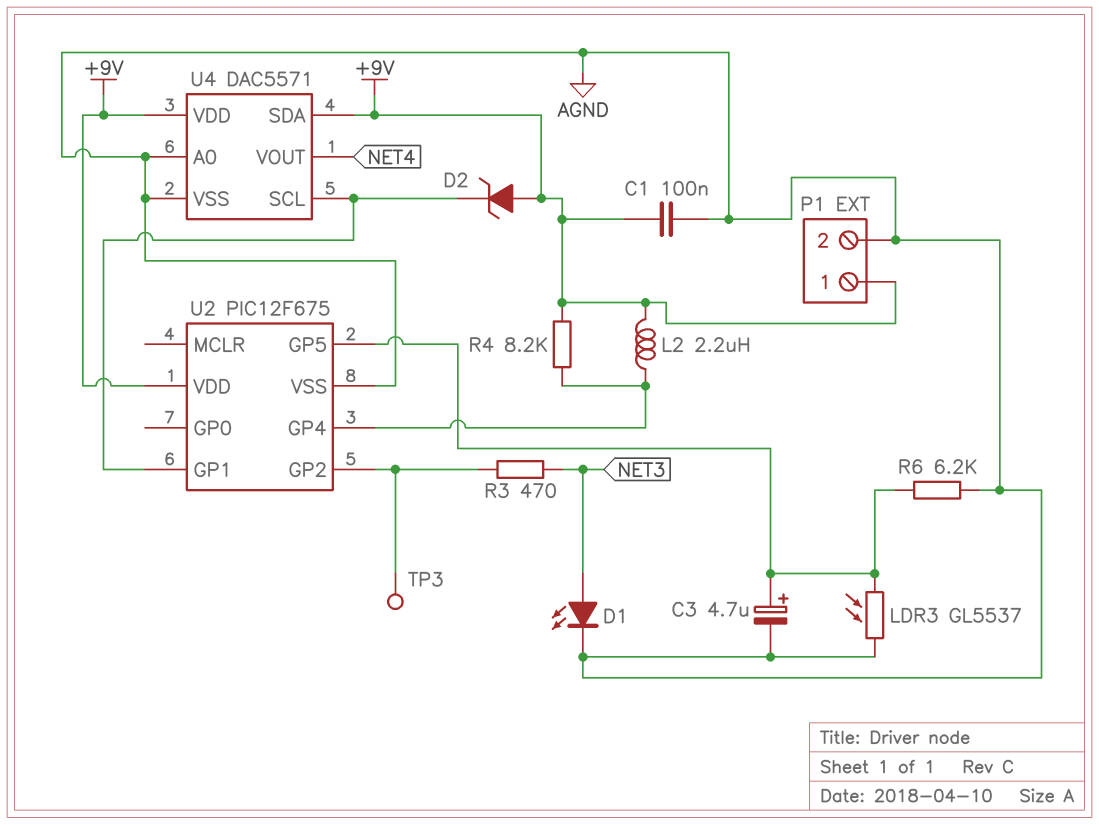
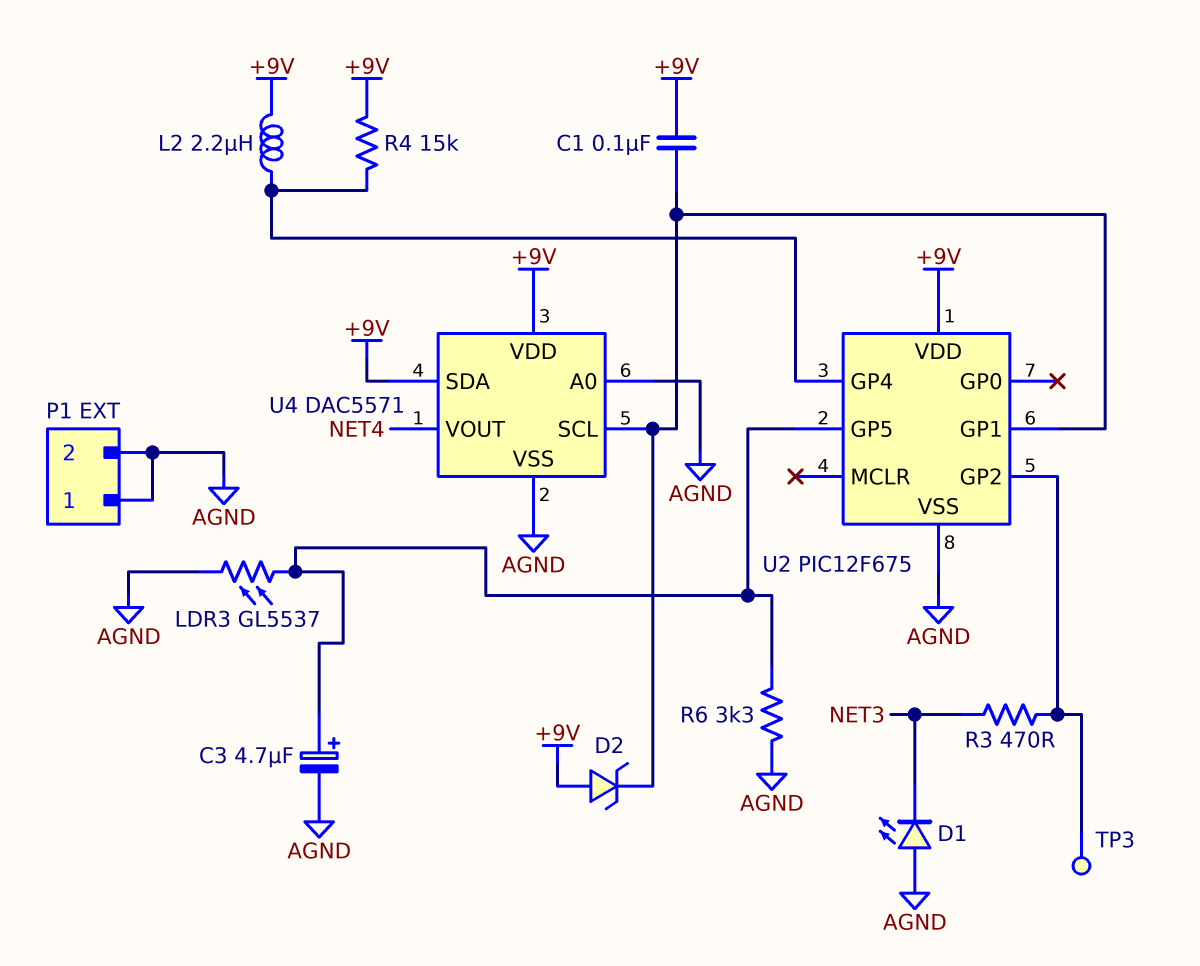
C1: 100nF (+9V, AGND) -> 100nF (+9V, U2/GP1)
D1: LED (A NET3, K AGND) -> LED (A AGND, K NET3)
P1 pin 1: +9V -> AGND
R4: 8.2k (+9V, U2/GP4) -> 15k (+9V, U2/GP4)
R6: 6.2k (AGND, U2/GP5) -> 3.3k (AGND, U2/GP5)

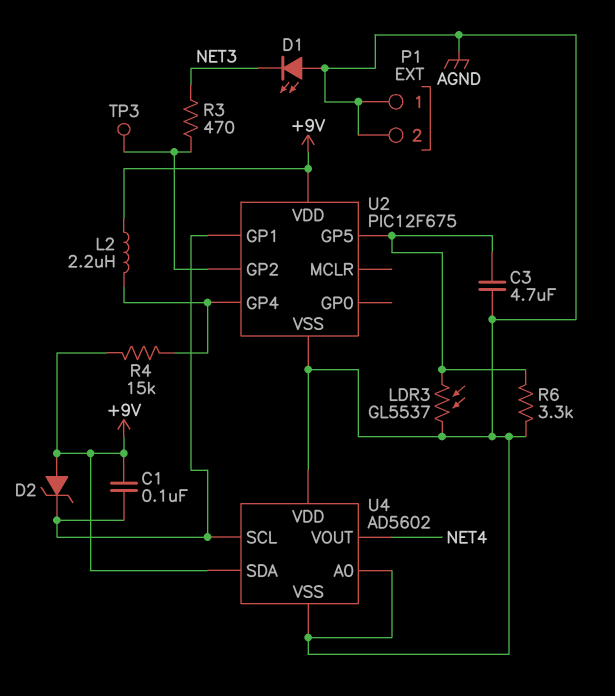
C3: 4.7uF (plus U2/GP5, minus AGND) -> 4.7uF (AGND, U2/GP5)
U4: DAC5571 -> AD5602
U4 pin VDD: +9V -> AGND

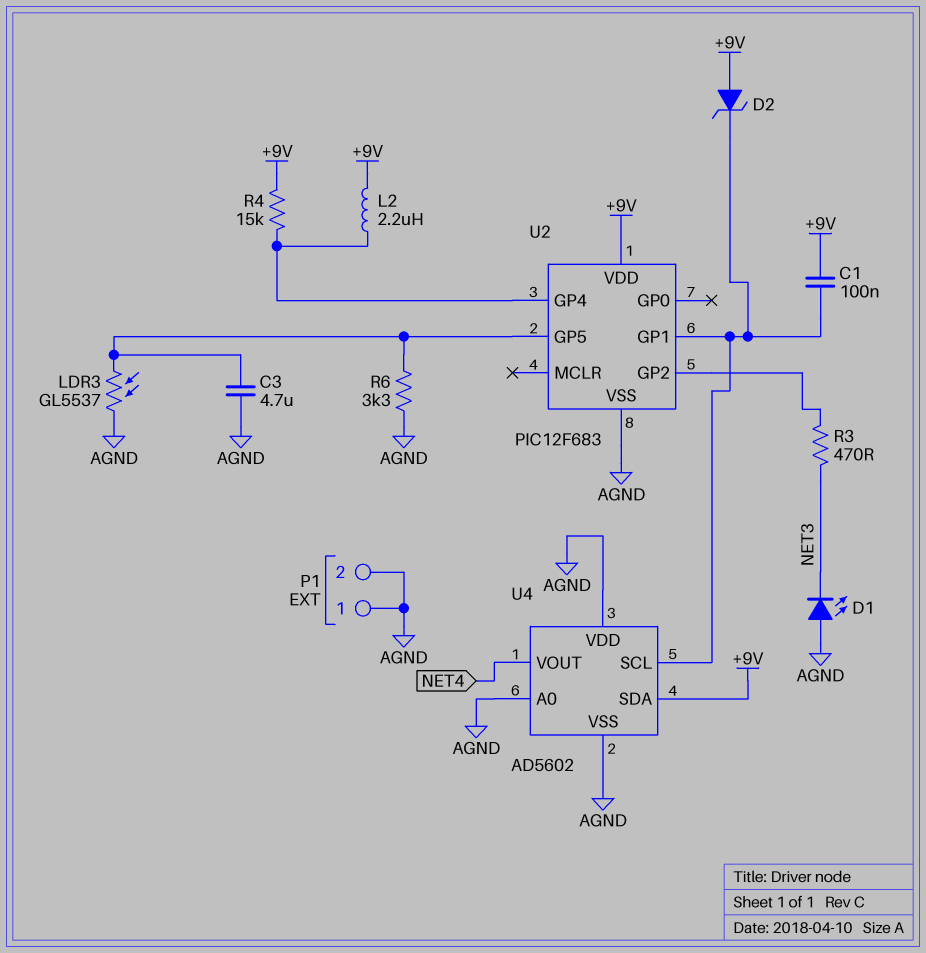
TP3: test point (U2/GP2) -> none
U2: PIC12F675 -> PIC12F683

